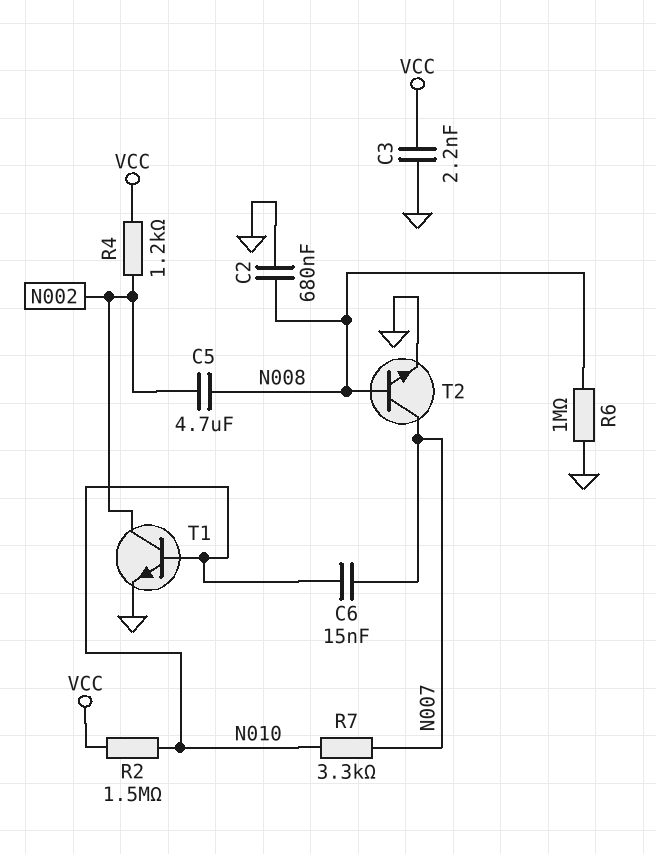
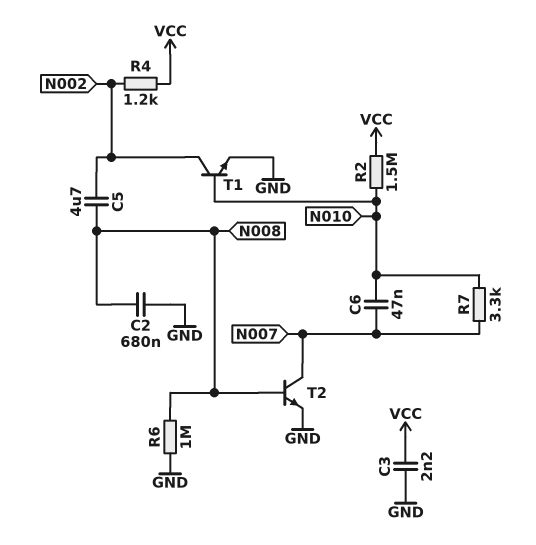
C6: 15nF (N007, N010) -> 47nF (N007, N010)

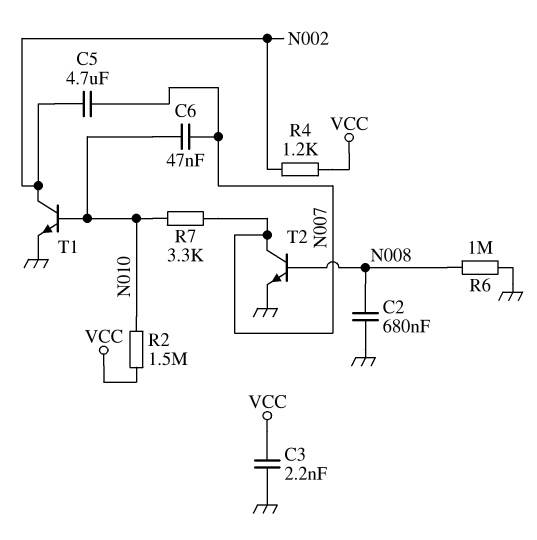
C5: 4.7uF (N002, N008) -> 4.7uF (N002, N007)

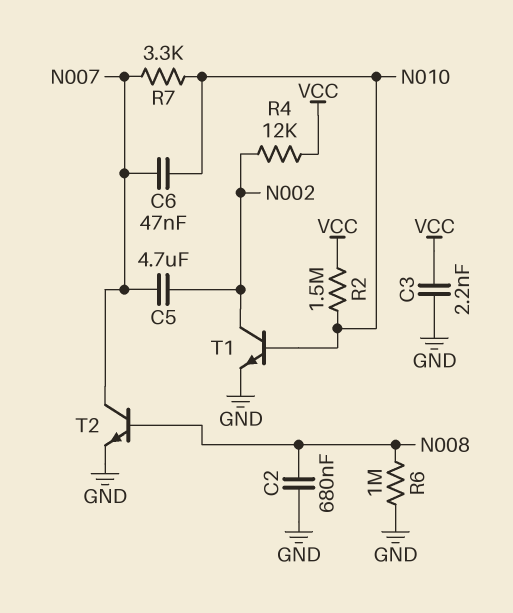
R4: 1.2k (N002, VCC) -> 12k (N002, VCC)

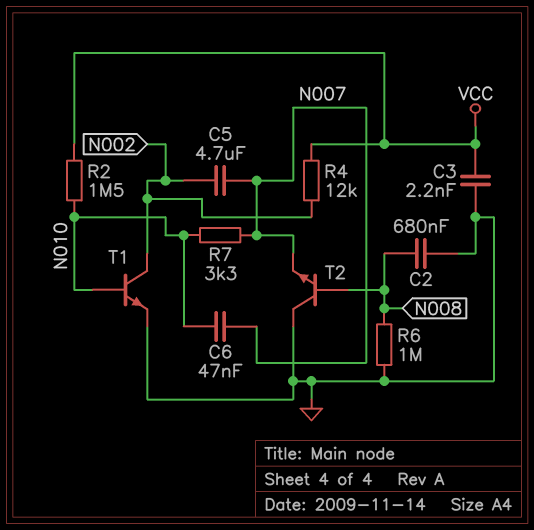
T2: NPN (B N008, C N007, E GND) -> NPN (B N008, C GND, E N007)

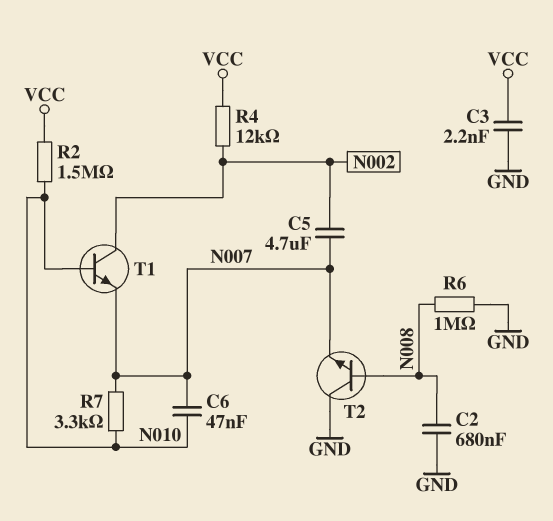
T1: NPN (B N010, C N002, E GND) -> NPN (B N010, C N002, E N007)

